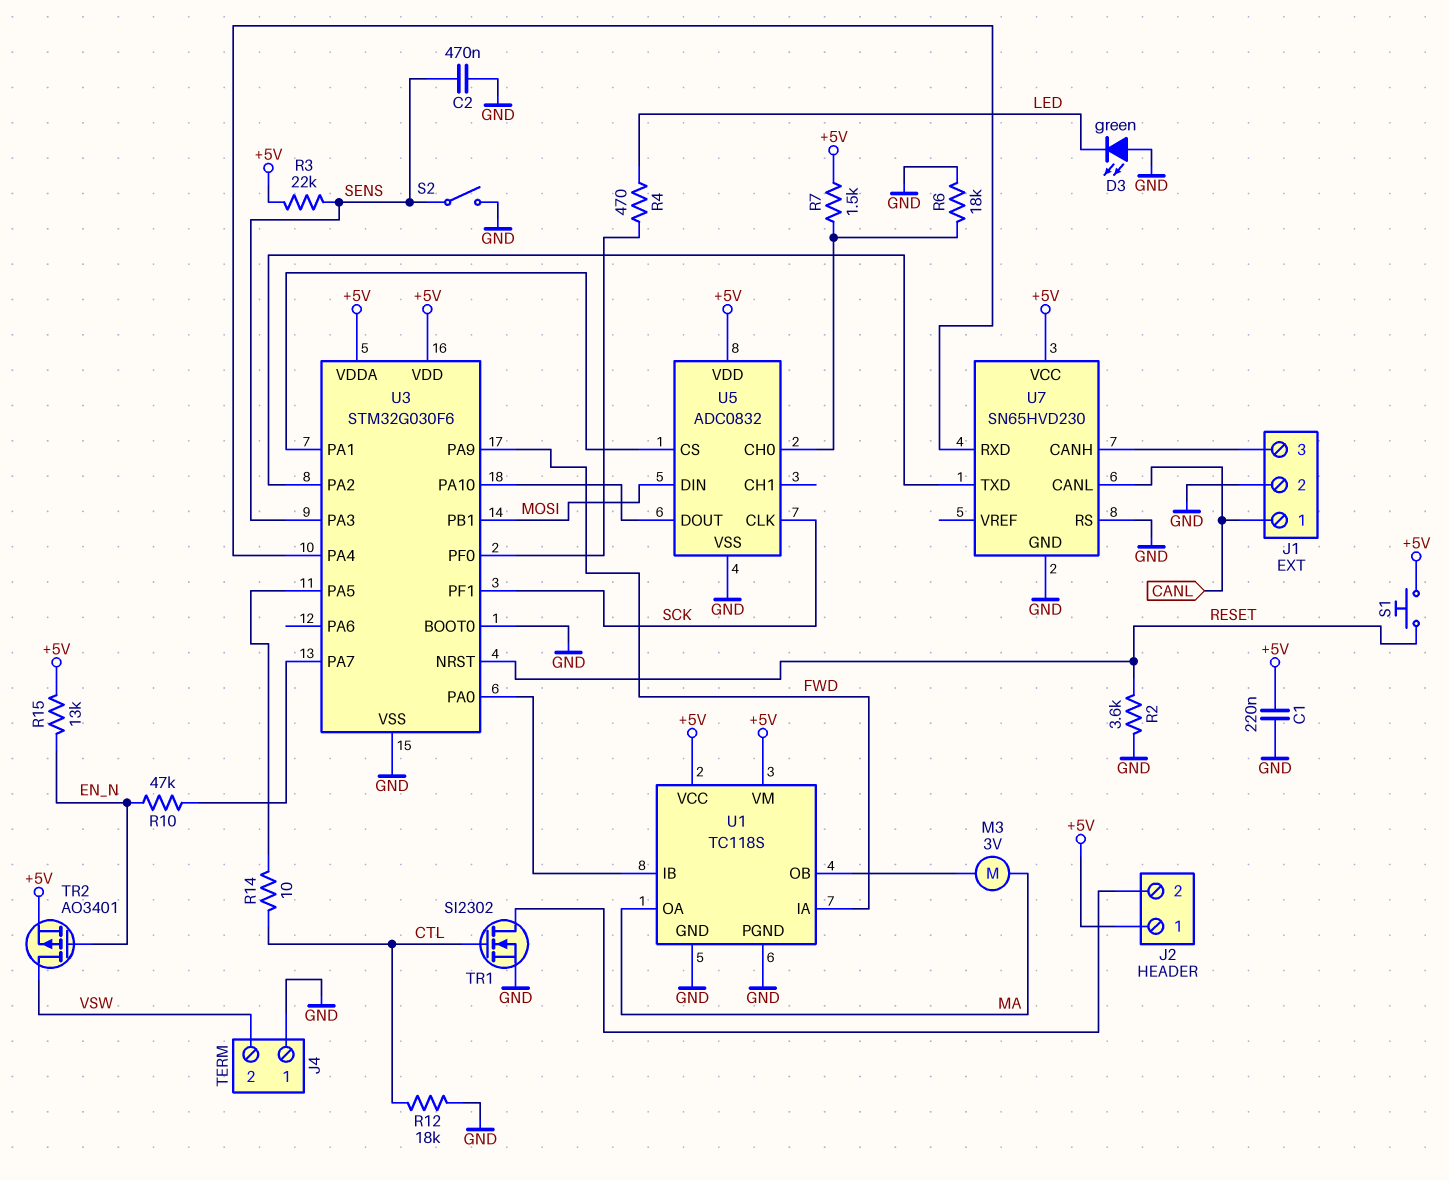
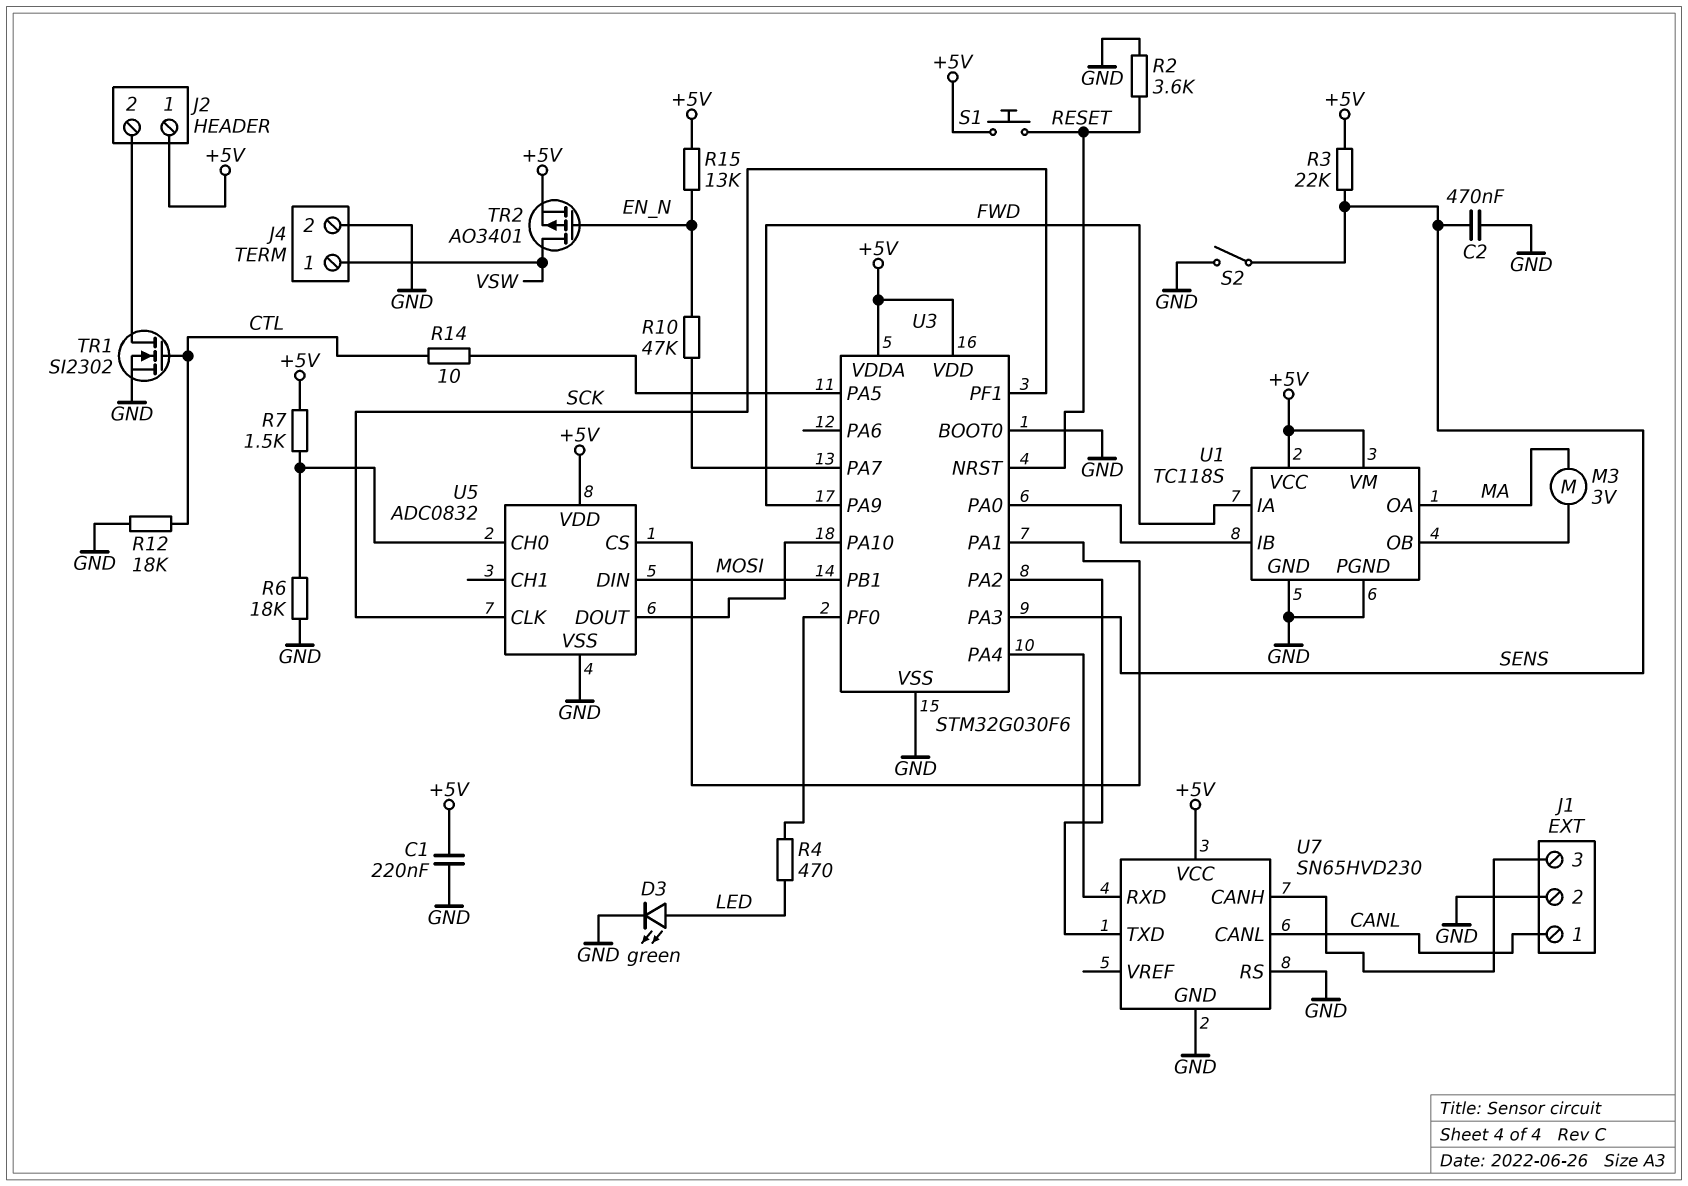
D3: LED green (A GND, K LED) -> LED green (A LED, K GND)
J4 pin 1: GND -> VSW
J4 pin 2: VSW -> GND

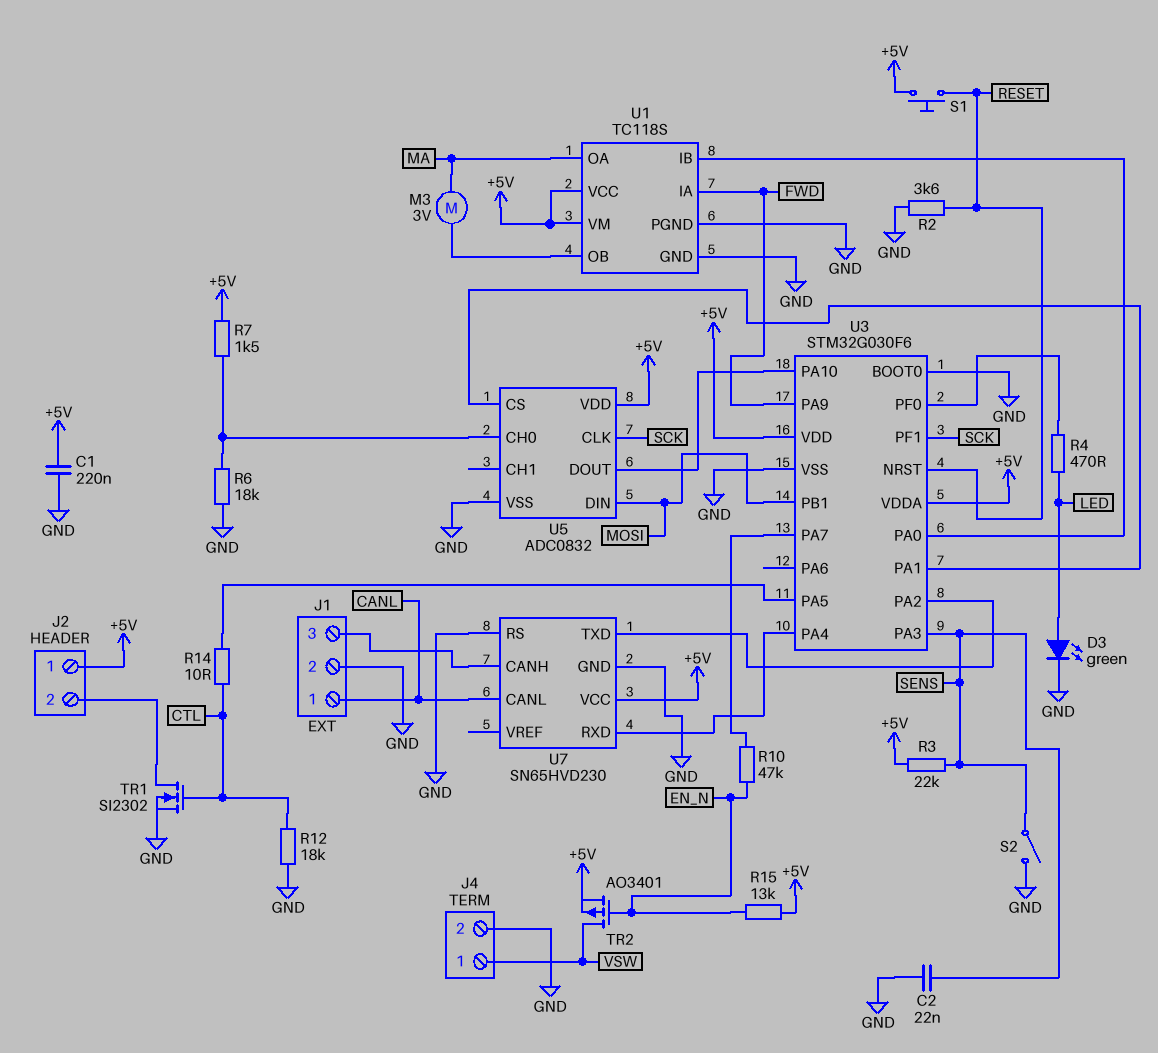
C2: 470nF (GND, SENS) -> 22nF (GND, SENS)

